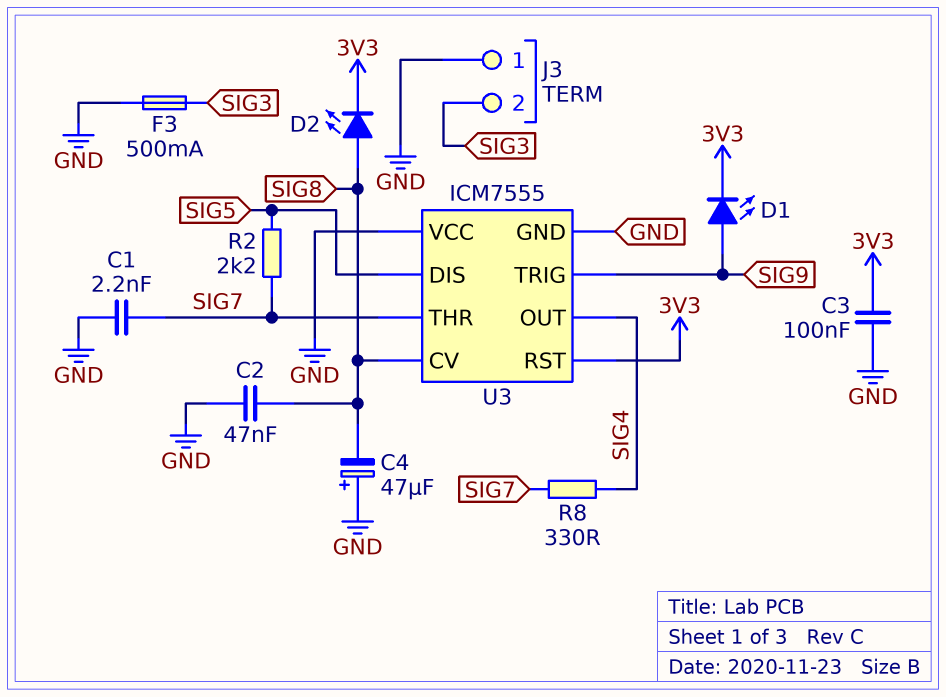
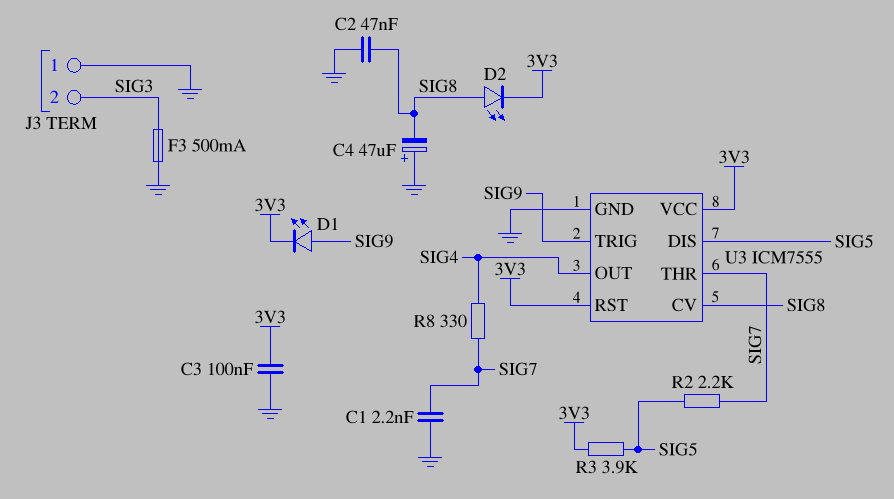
R3: none -> 3.9k (3V3, SIG5)
U3 pin VCC: GND -> 3V3

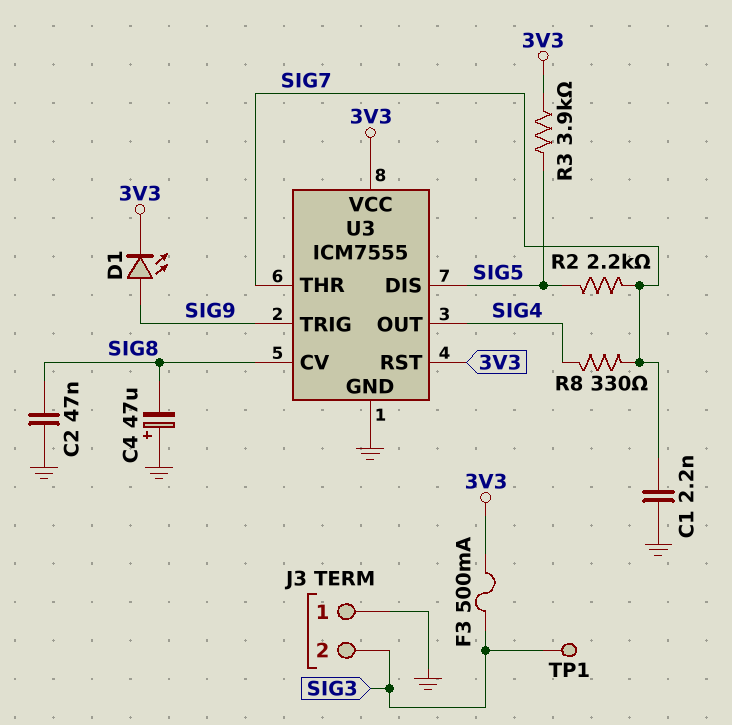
C3: 100nF (3V3, GND) -> none
D2: LED (A SIG8, K 3V3) -> none
F3: 500mA (GND, SIG3) -> 500mA (3V3, SIG3)
TP1: none -> test point (SIG3)

